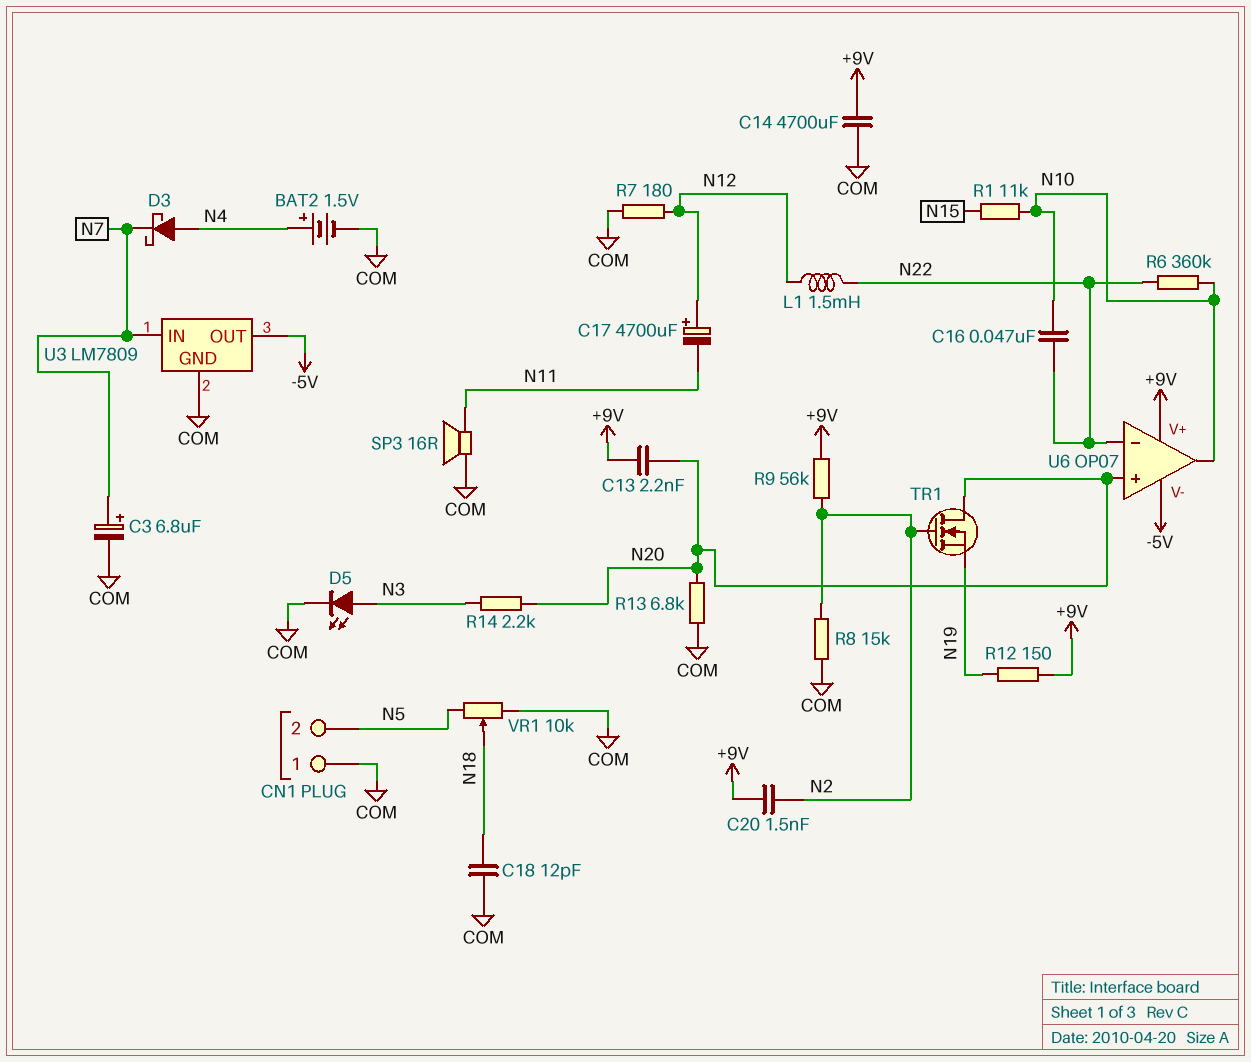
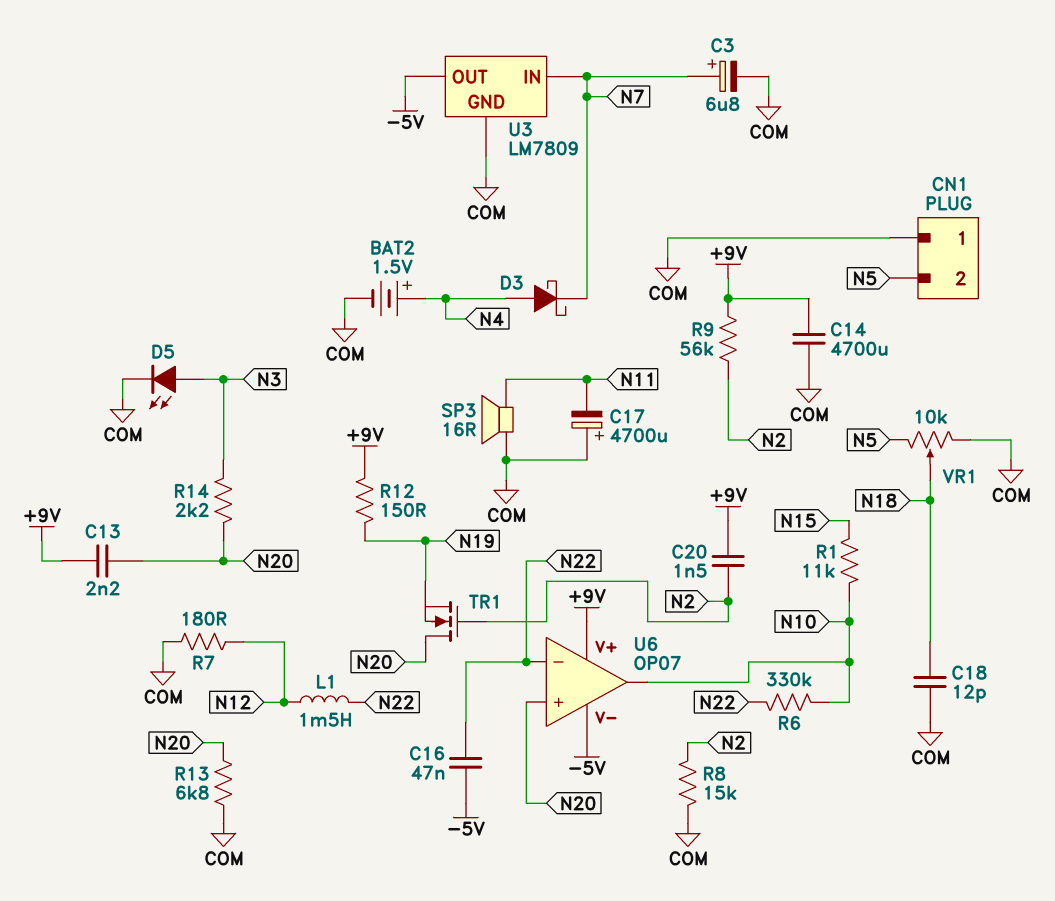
C16: 47nF (N10, N22) -> 47nF (-5V, N22)
C17: 4700uF (plus N12, minus N11) -> 4700uF (plus COM, minus N11)
R6: 360k (N10, N22) -> 330k (N10, N22)

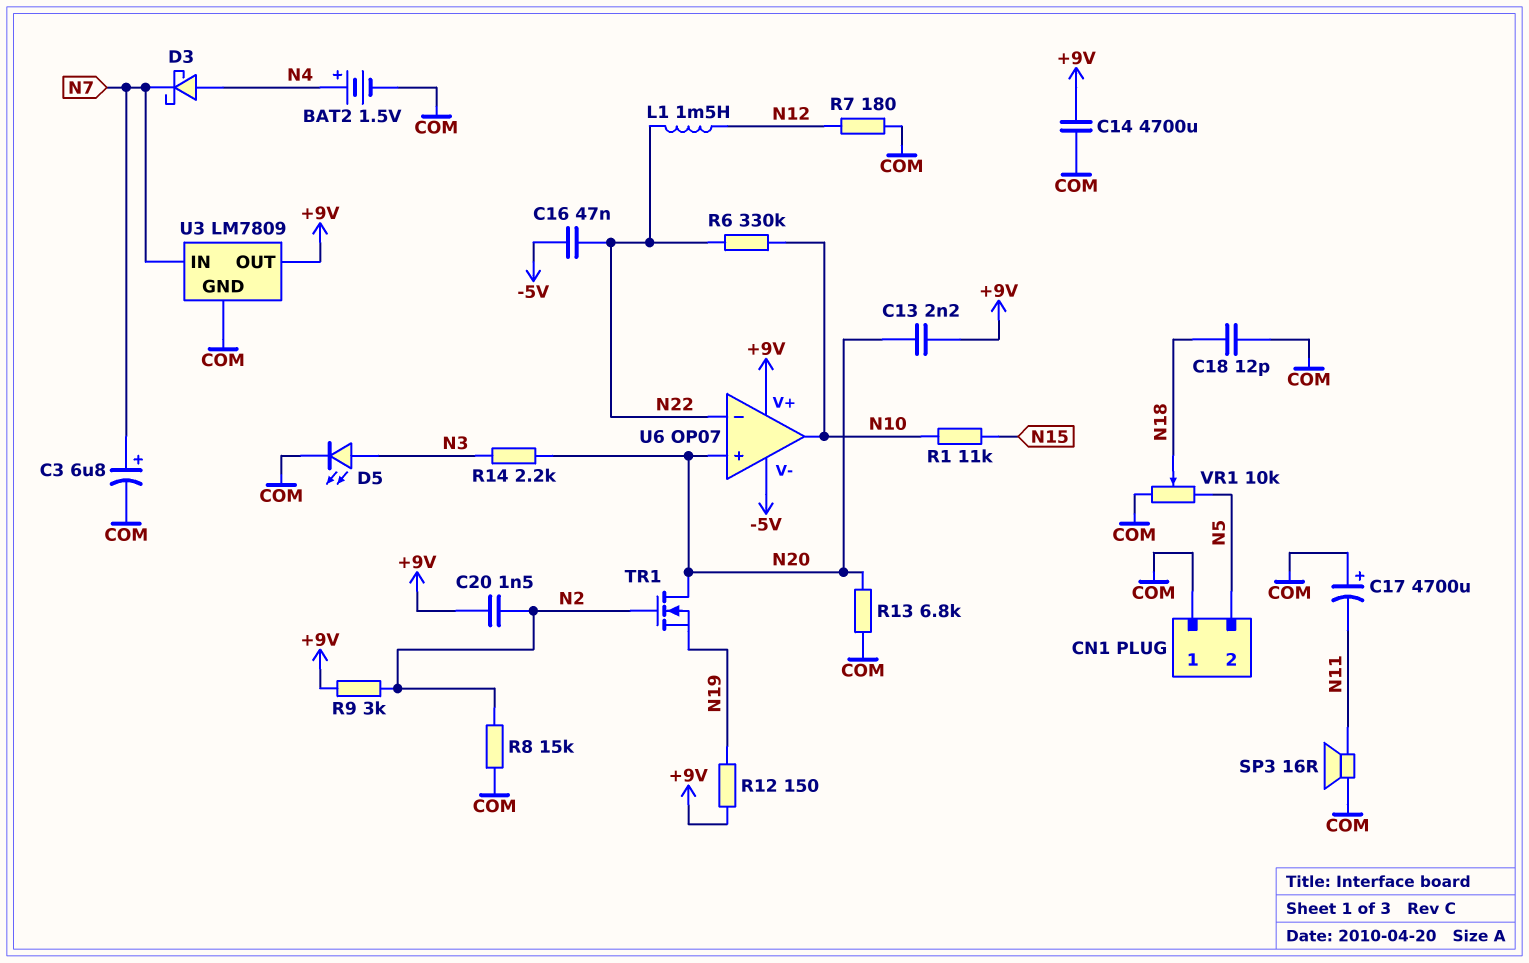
R9: 56k (+9V, N2) -> 3k (+9V, N2)
U3 pin OUT: -5V -> +9V

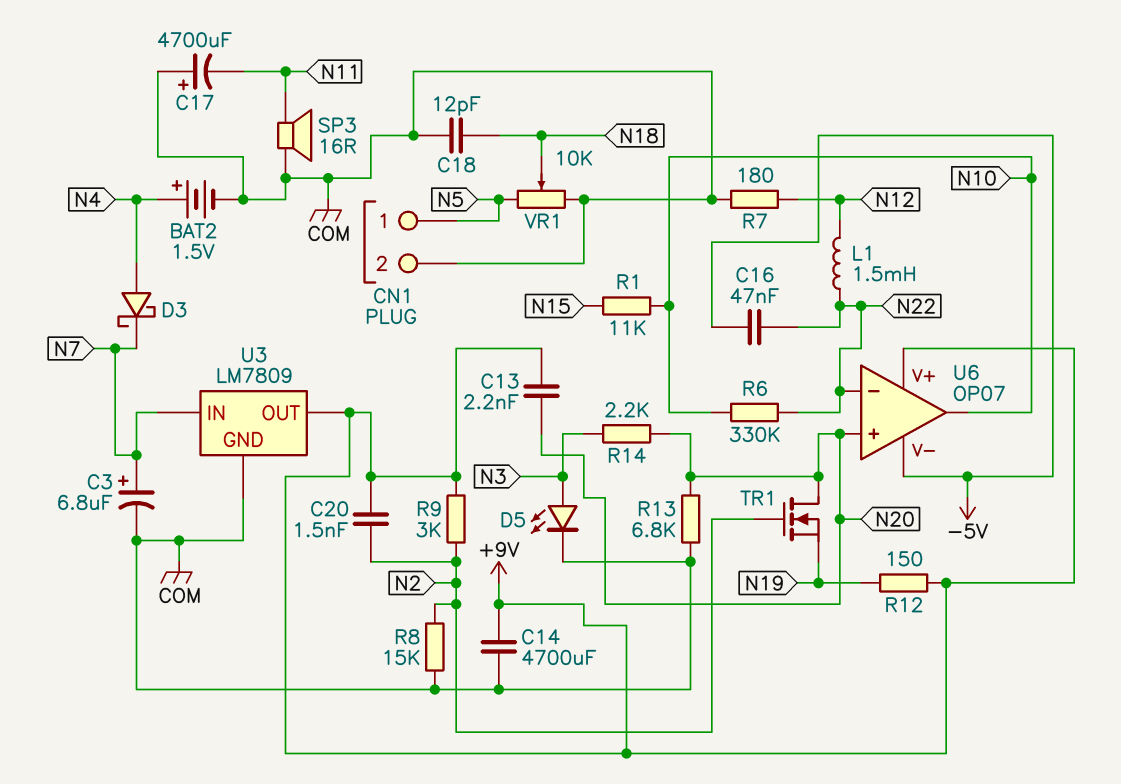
CN1 pin 1: COM -> N5
CN1 pin 2: N5 -> COM

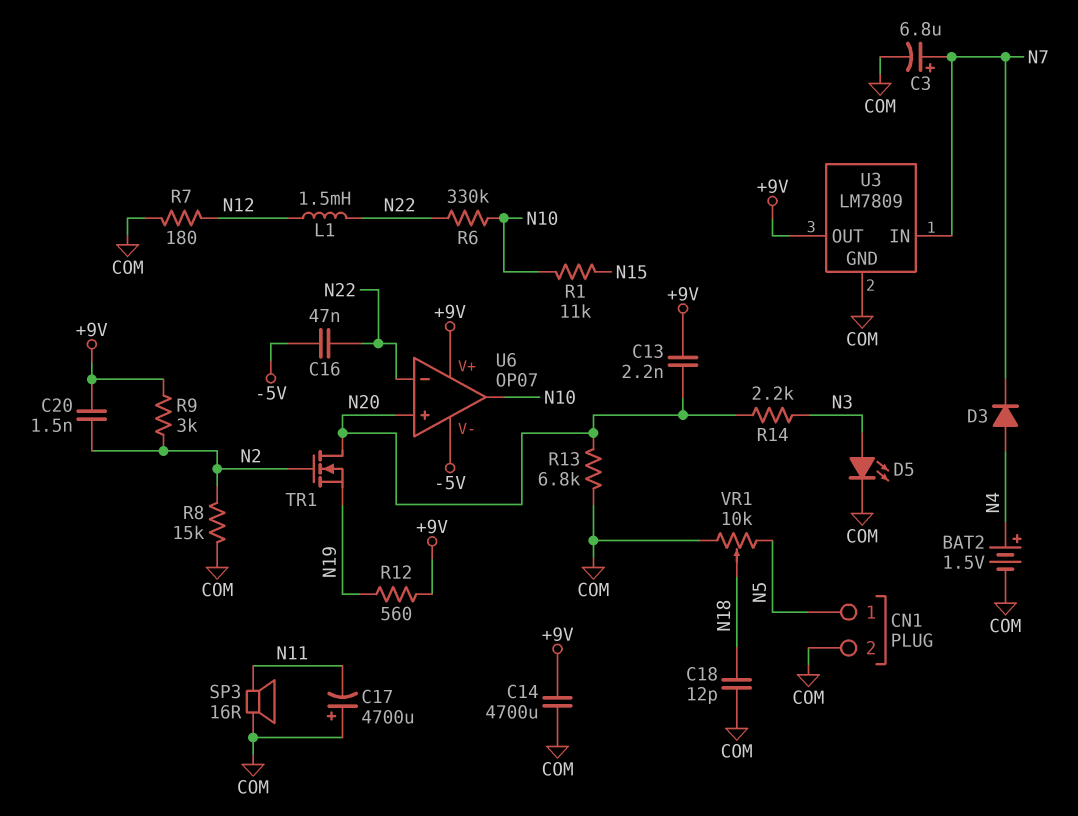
D3: schottky (A N4, K N7) -> diode (A N4, K N7)
R12: 150 (+9V, N19) -> 560 (+9V, N19)

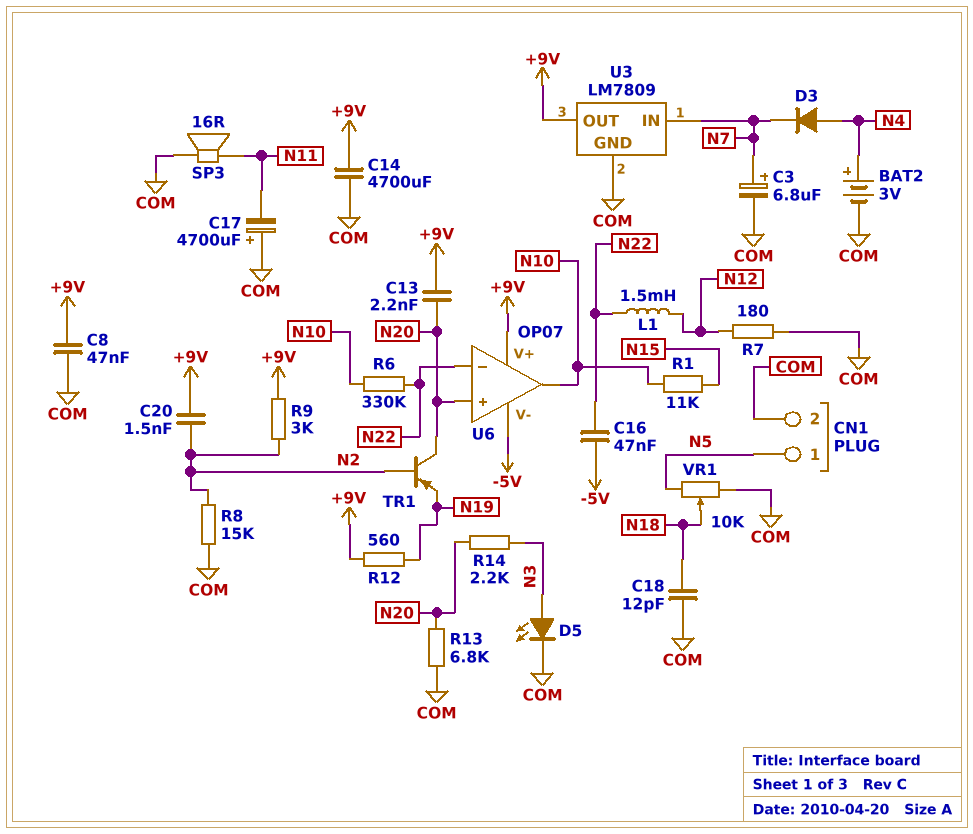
BAT2: 1.5V (plus N4, minus COM) -> 3V (plus N4, minus COM)
C8: none -> 47nF (+9V, COM)
TR1: NMOS (G N2, D N20, S N19) -> PNP (B N2, C N20, E N19)

